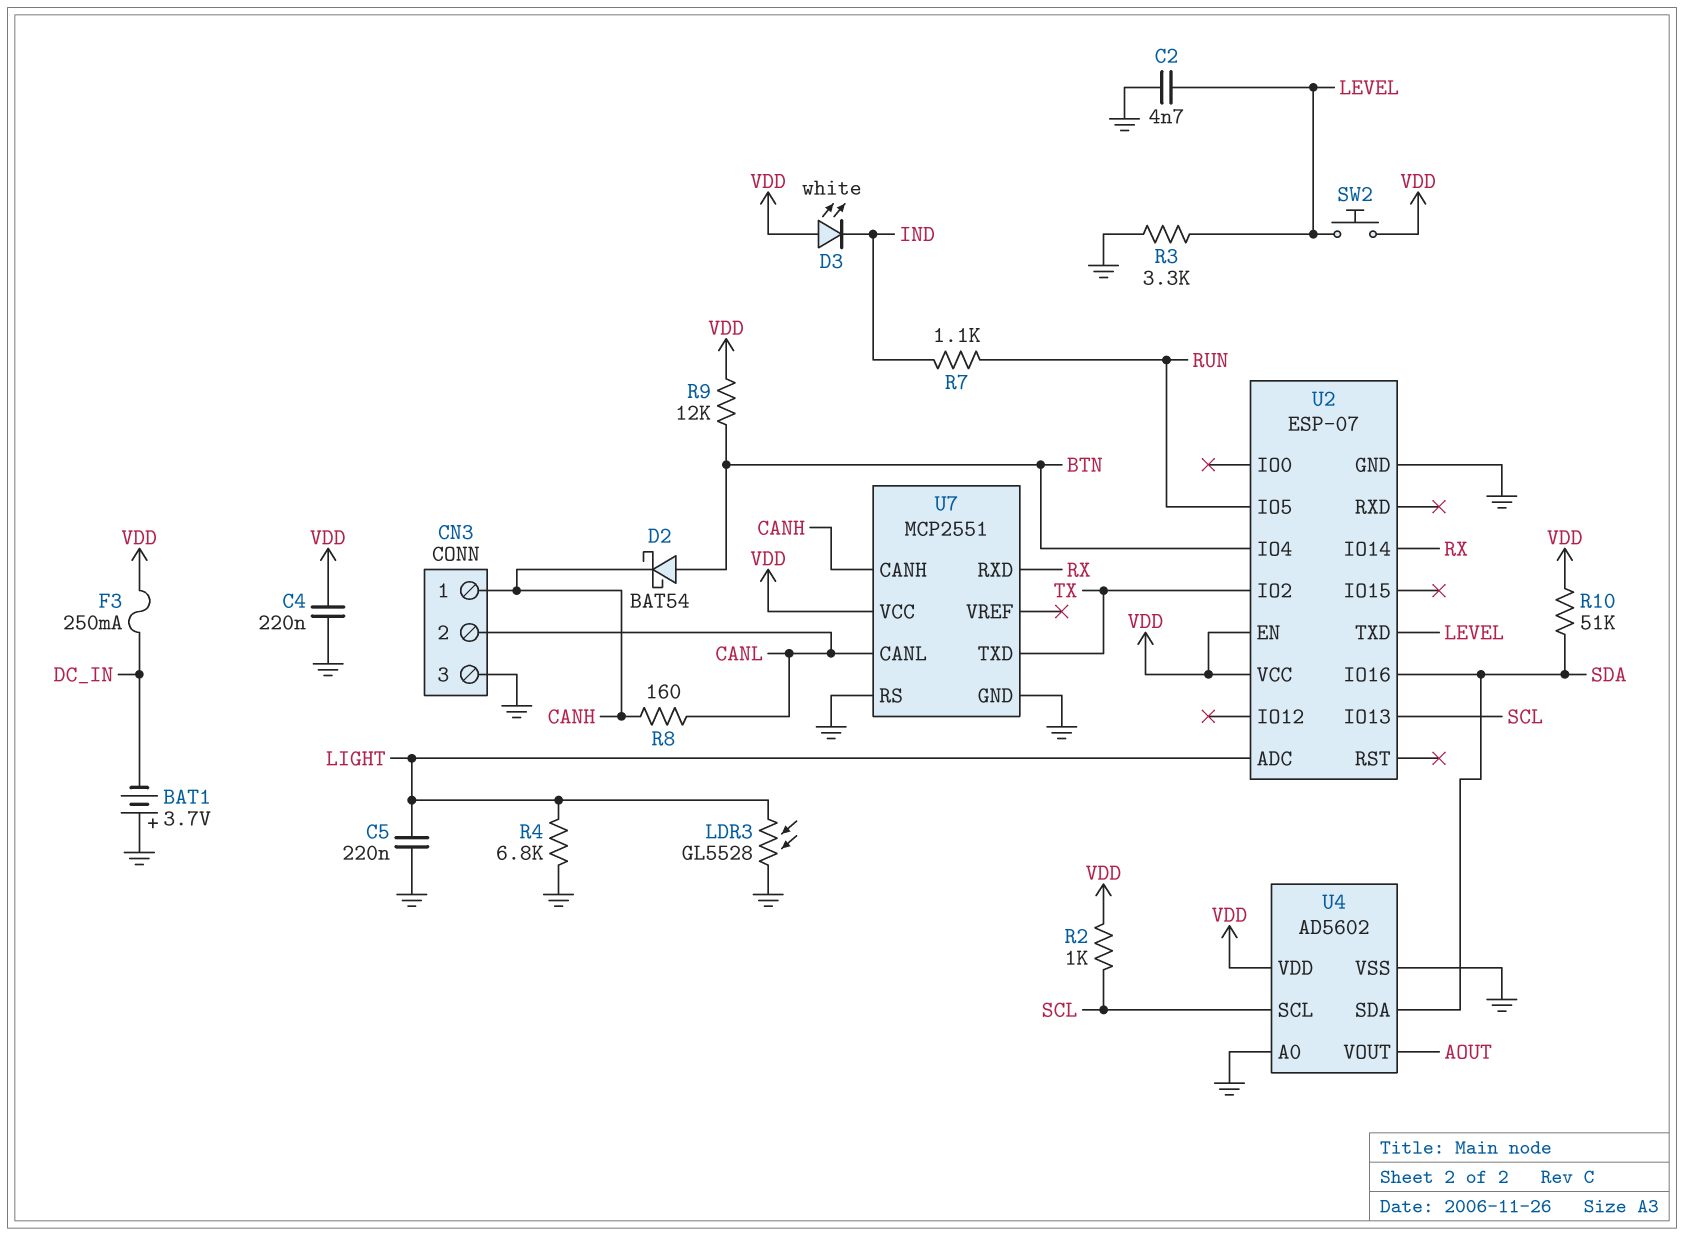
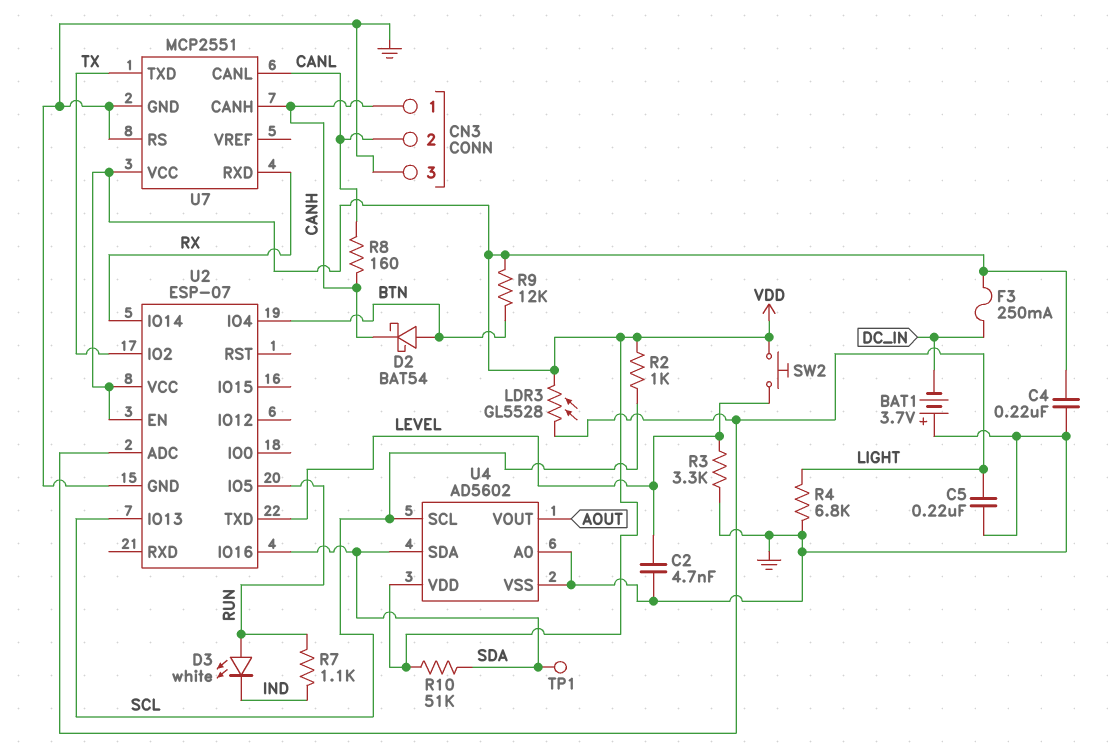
D3: LED white (A VDD, K IND) -> LED white (A RUN, K IND)
LDR3: GL5528 (GND, LIGHT) -> GL5528 (LIGHT, VDD)
TP1: none -> test point (SDA)

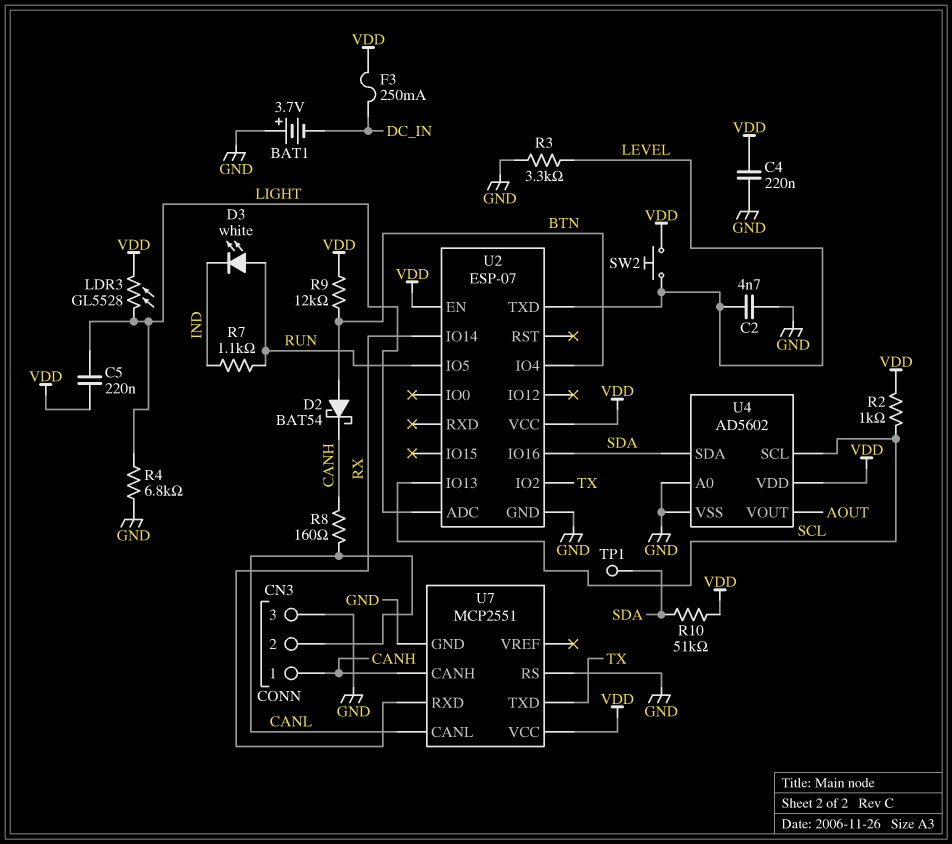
C5: 220nF (GND, LIGHT) -> 220nF (LIGHT, VDD)

